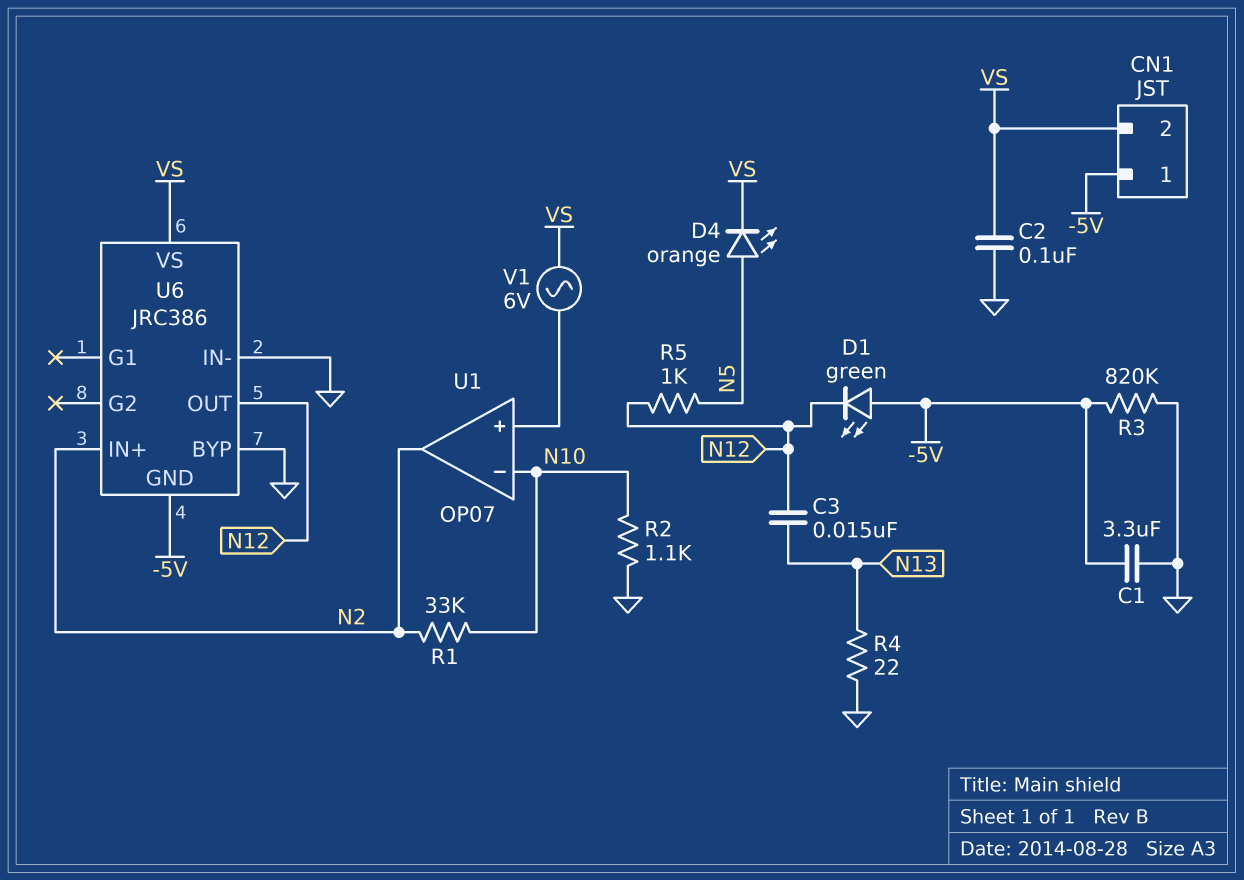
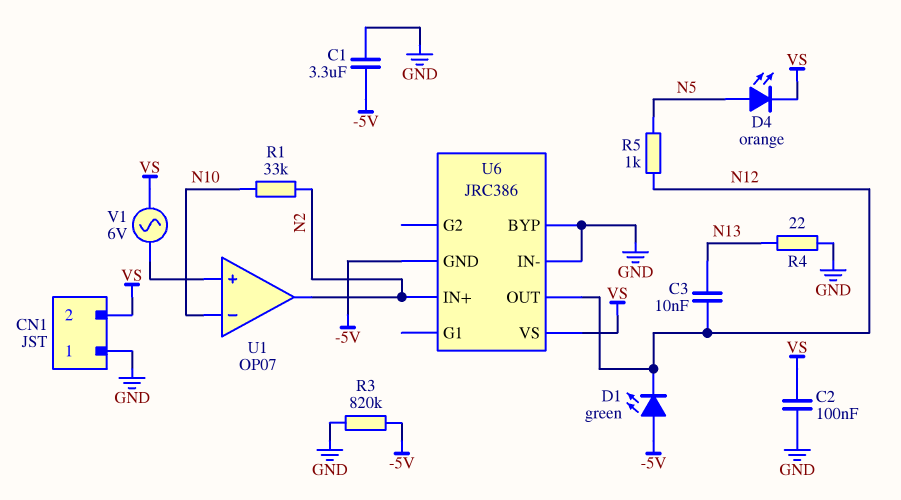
C3: 15nF (N12, N13) -> 10nF (N12, N13)
CN1 pin 1: -5V -> GND
R2: 1.1k (GND, N10) -> none

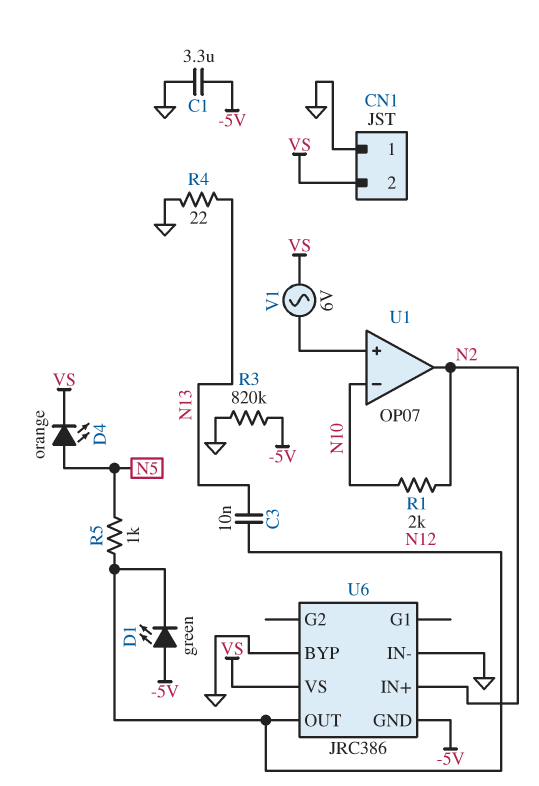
C2: 100nF (GND, VS) -> none
R1: 33k (N2, N10) -> 2k (N2, N10)

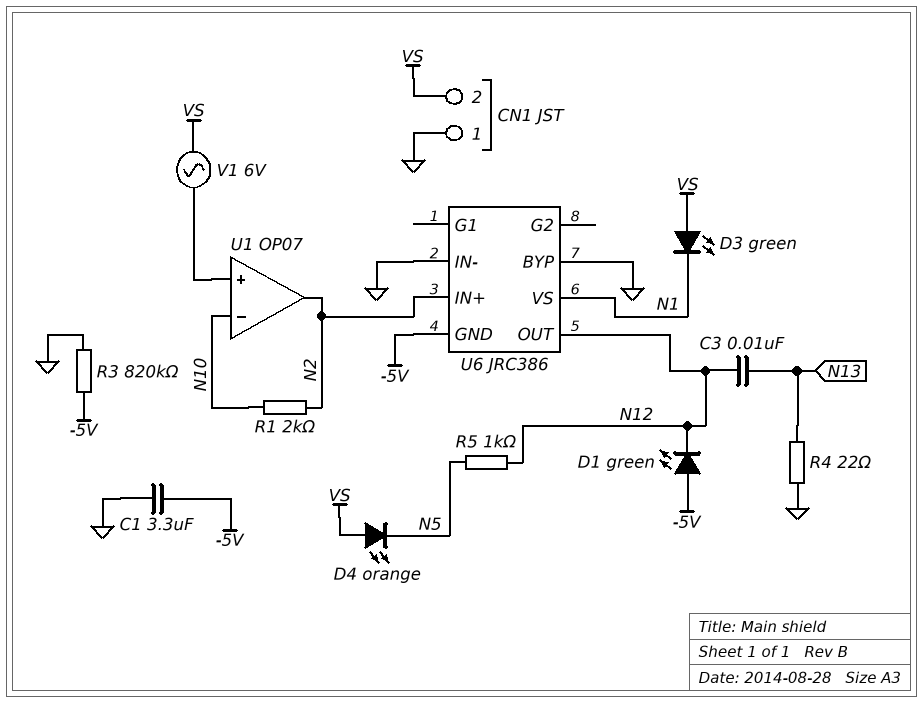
D3: none -> LED green (A VS, K N1)
D4: LED orange (A N5, K VS) -> LED orange (A VS, K N5)
U6 pin VS: VS -> N1

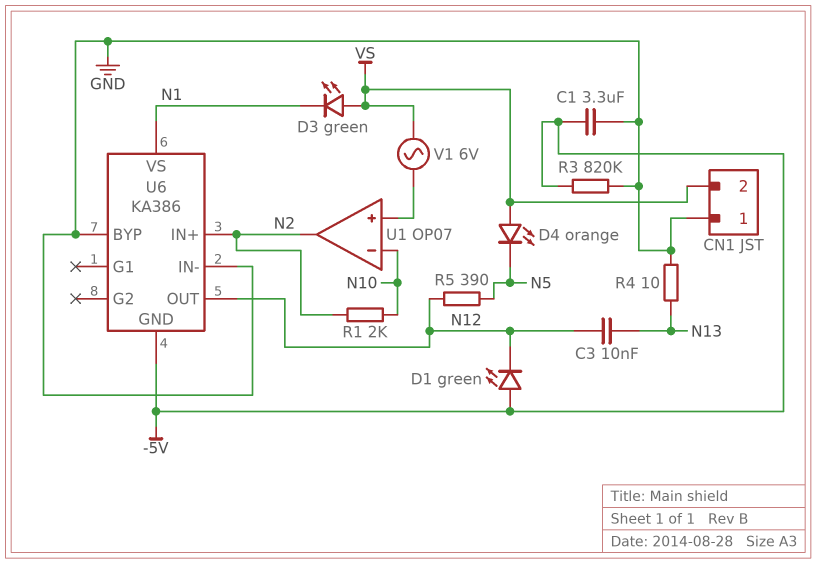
R4: 22 (GND, N13) -> 10 (GND, N13)
R5: 1k (N5, N12) -> 390 (N5, N12)
U6: JRC386 -> KA386

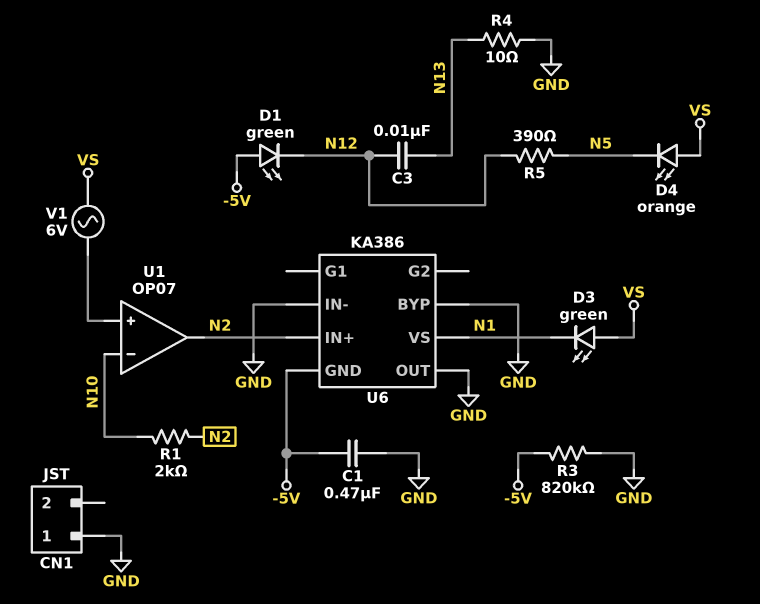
C1: 3.3uF (-5V, GND) -> 470nF (-5V, GND)
CN1 pin 2: VS -> none
U6 pin OUT: N12 -> GND

